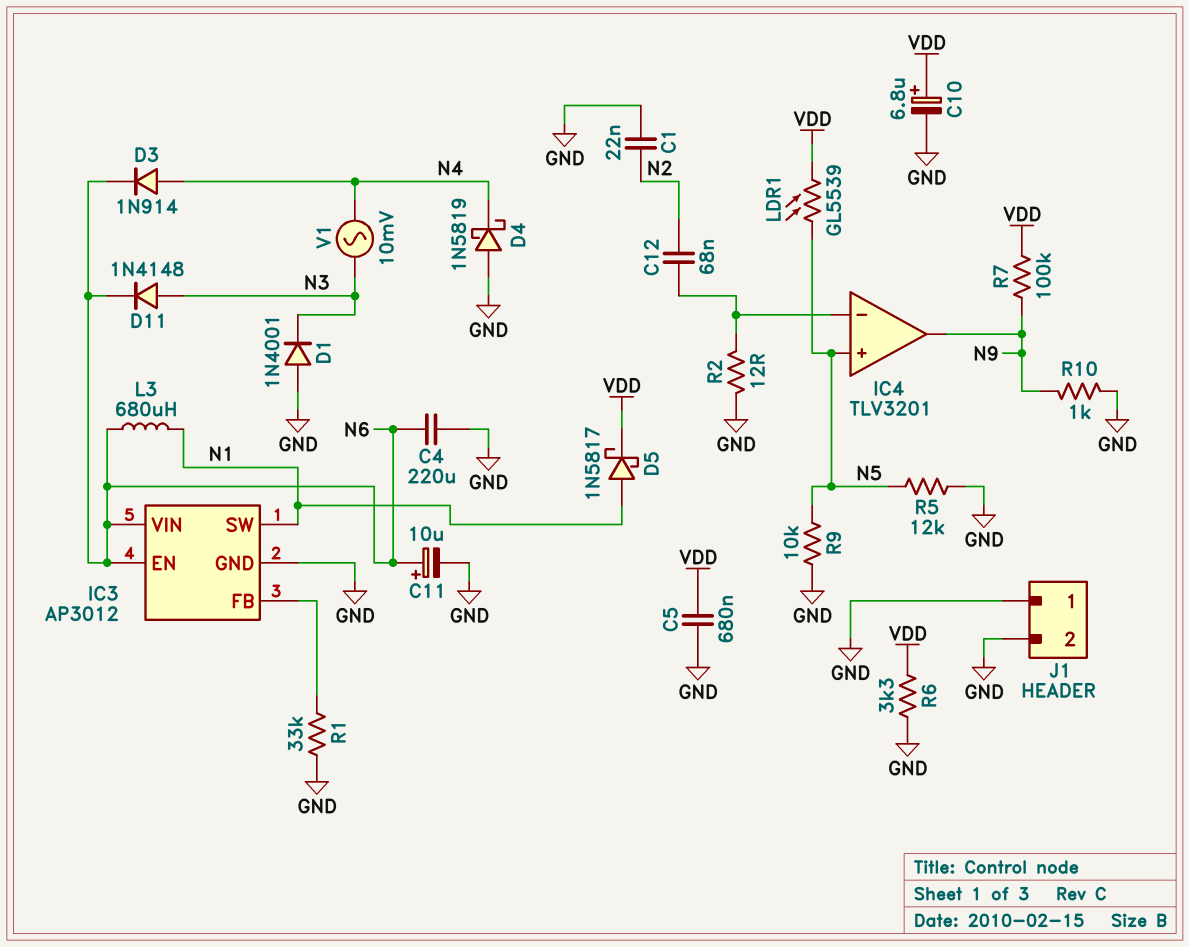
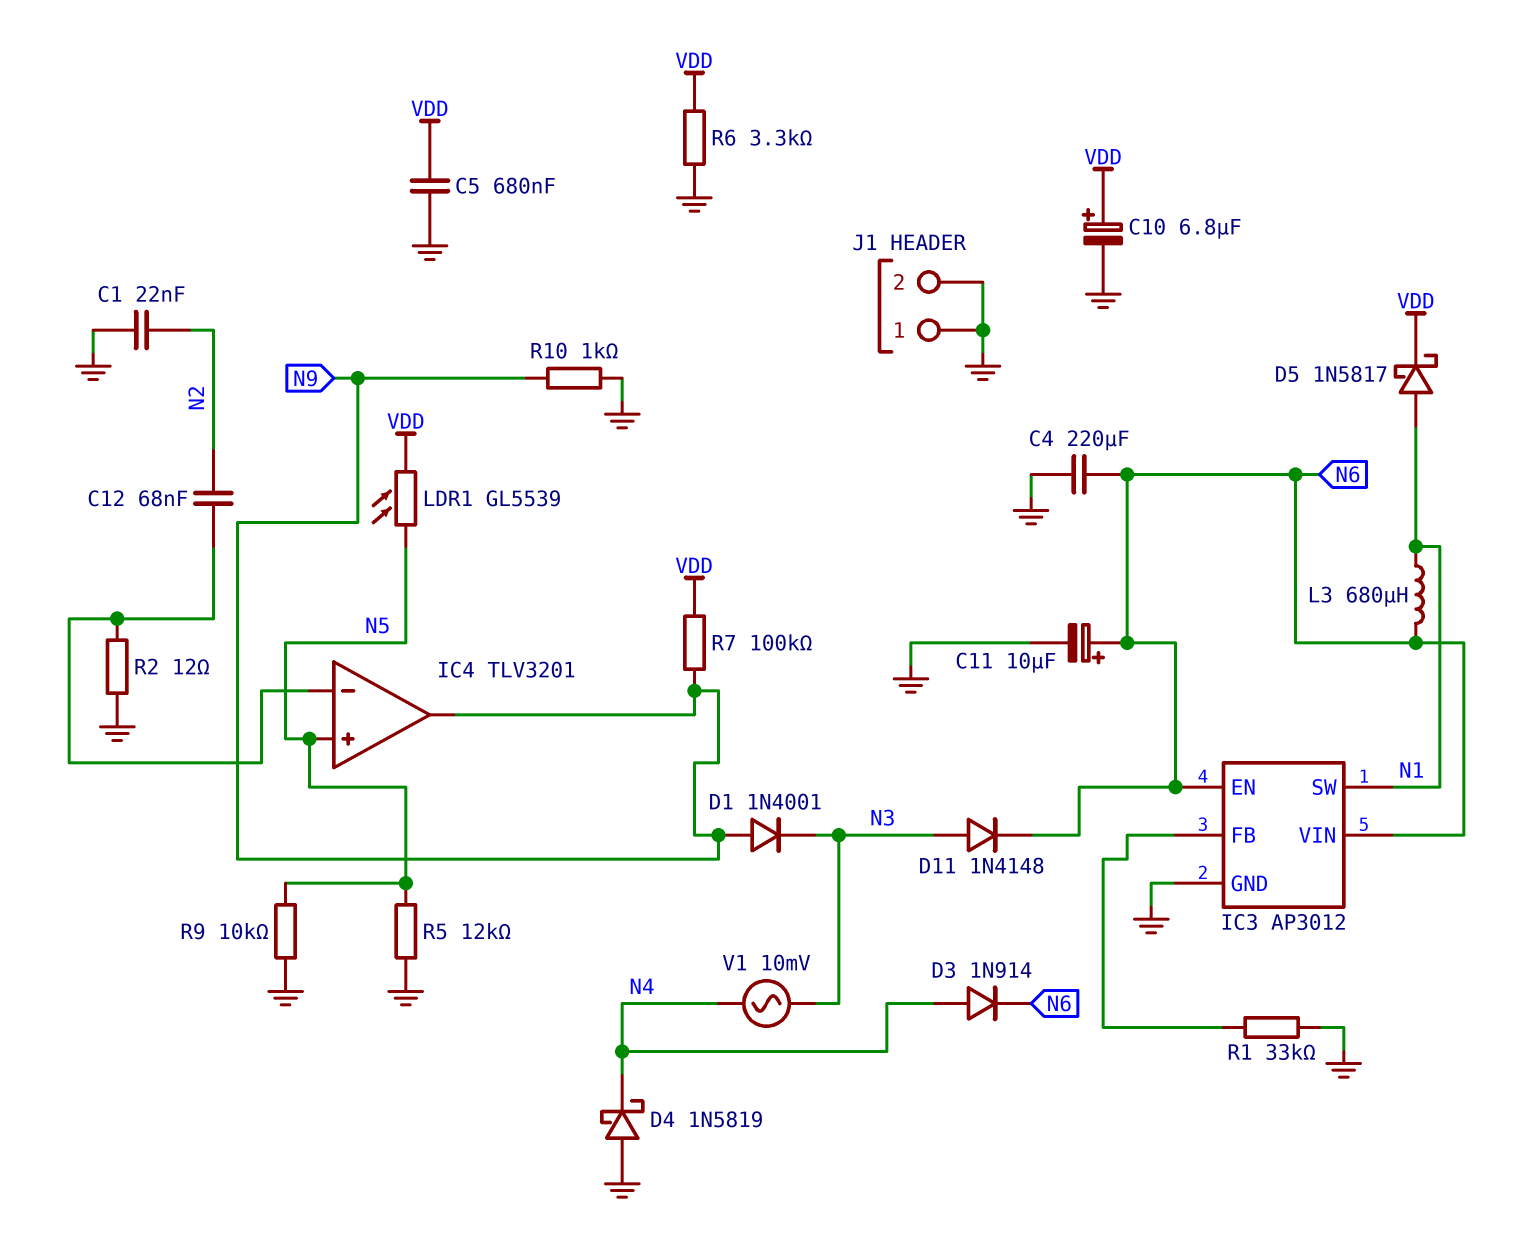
D1: diode 1N4001 (A GND, K N3) -> diode 1N4001 (A N9, K N3)

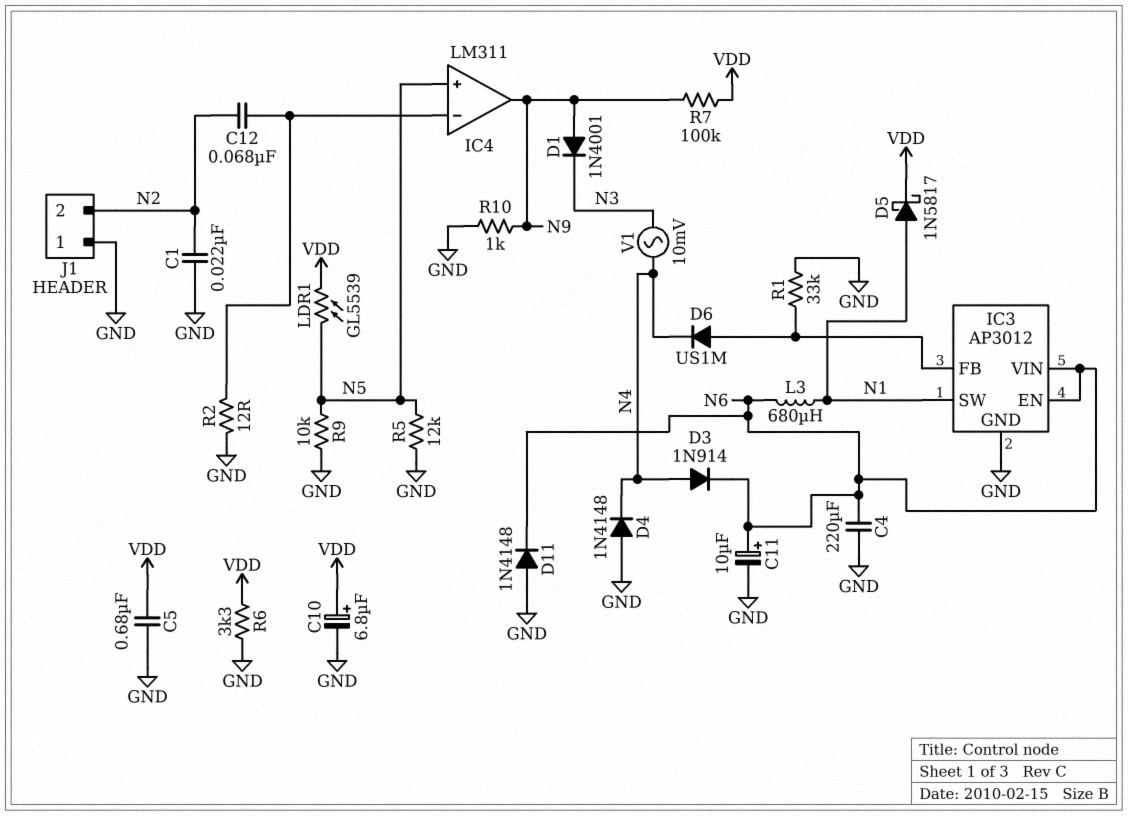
D4: schottky 1N5819 (A GND, K N4) -> diode 1N4148 (A GND, K N4)
D6: none -> diode US1M (A IC3/FB, K N4)
D11: diode 1N4148 (A N3, K N6) -> diode 1N4148 (A GND, K N6)
IC4: TLV3201 -> LM311
J1 pin 2: GND -> N2

